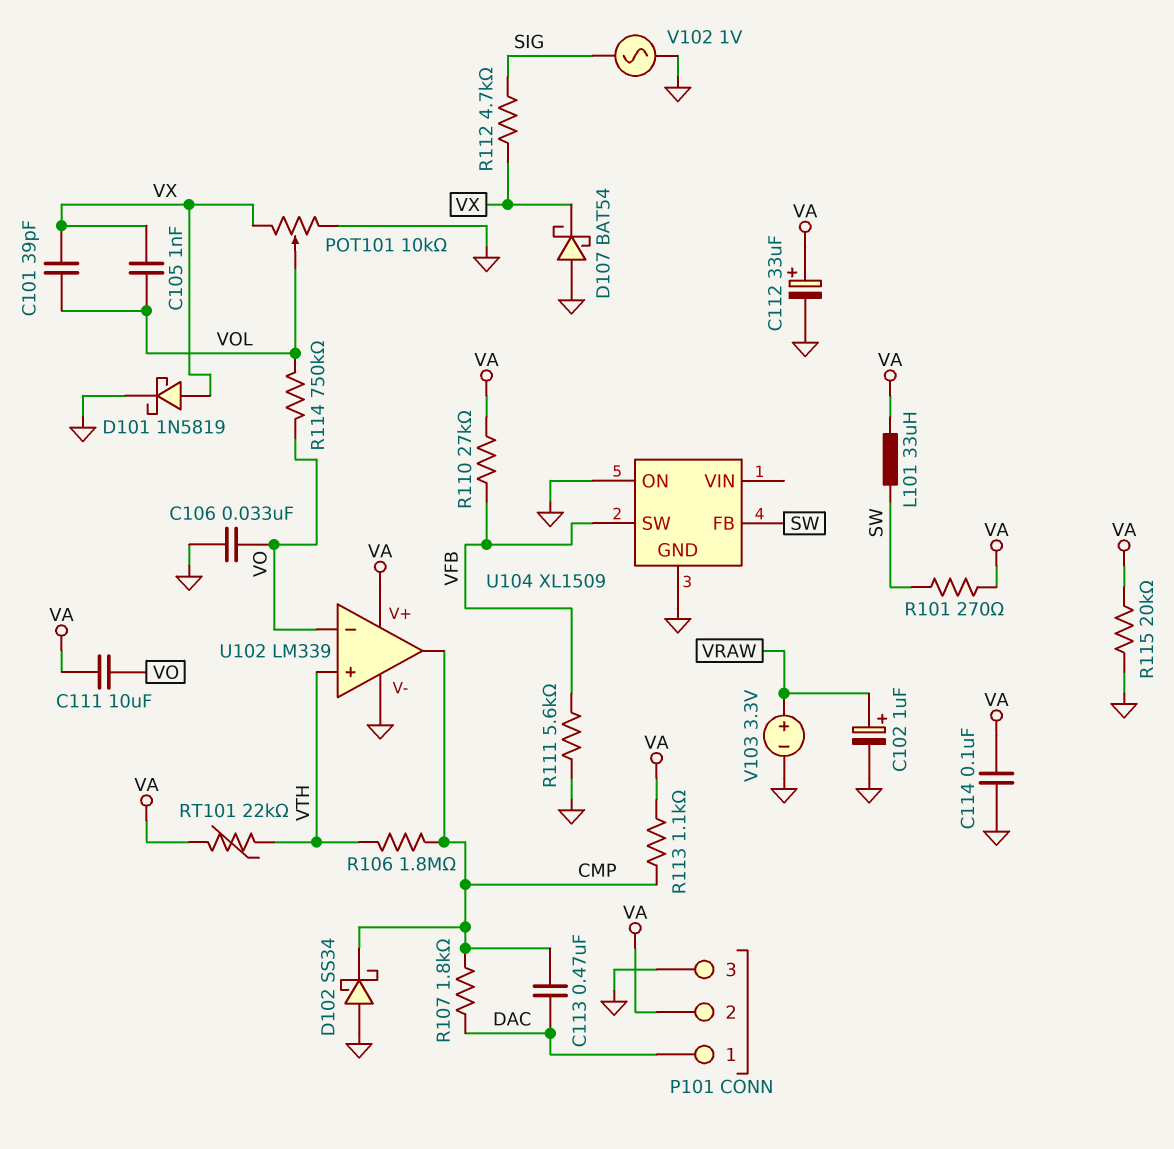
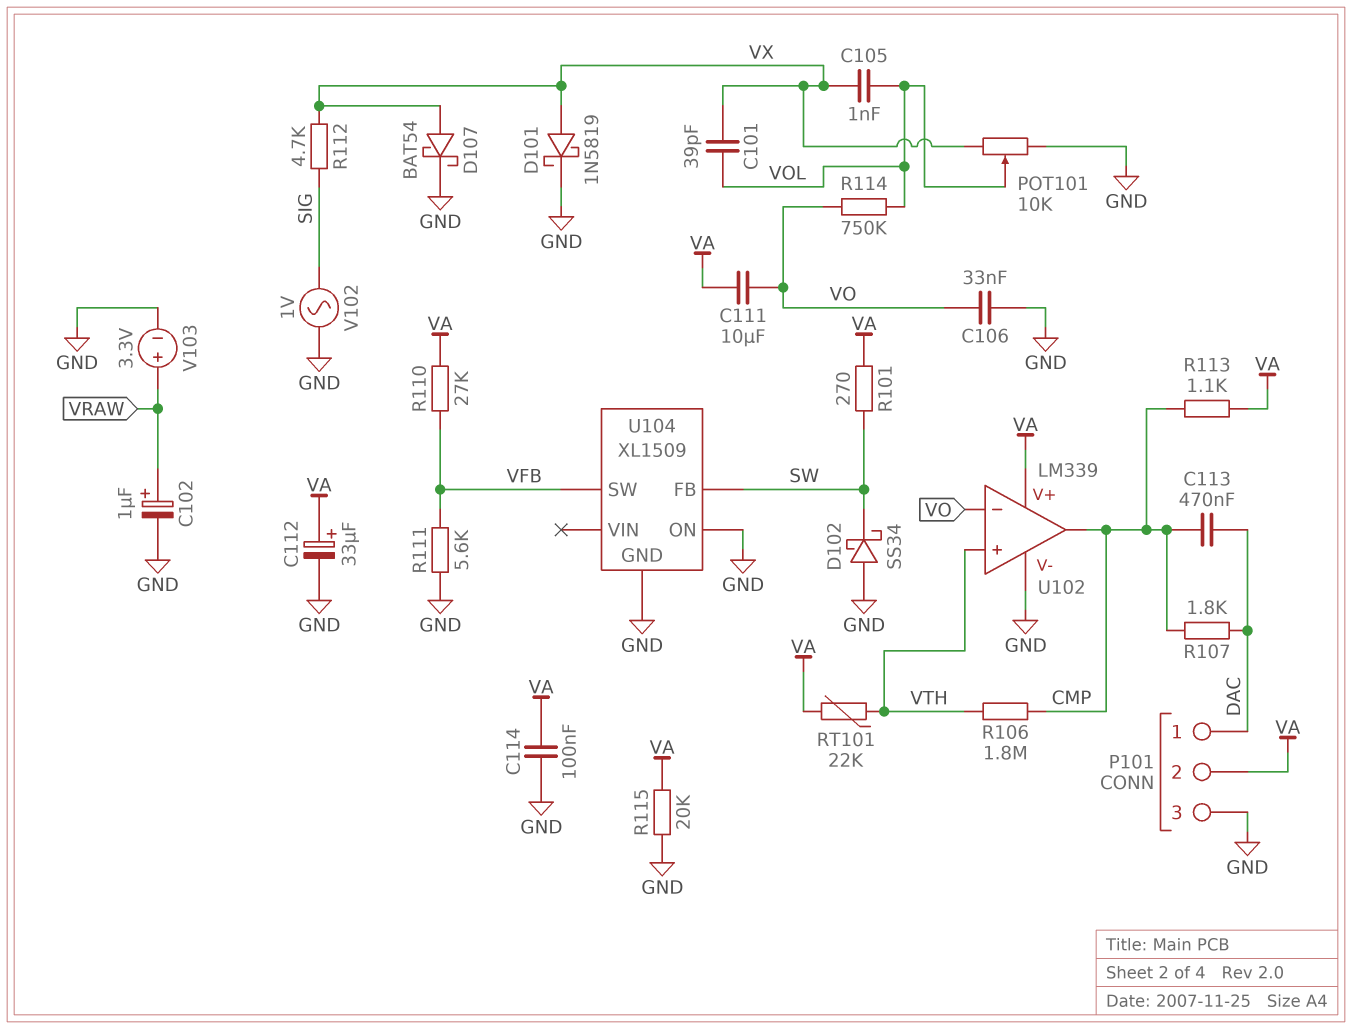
D102: schottky SS34 (A GND, K CMP) -> schottky SS34 (A GND, K SW)
D107: schottky BAT54 (A GND, K VX) -> schottky BAT54 (A VX, K GND)
L101: 33uH (SW, VA) -> none

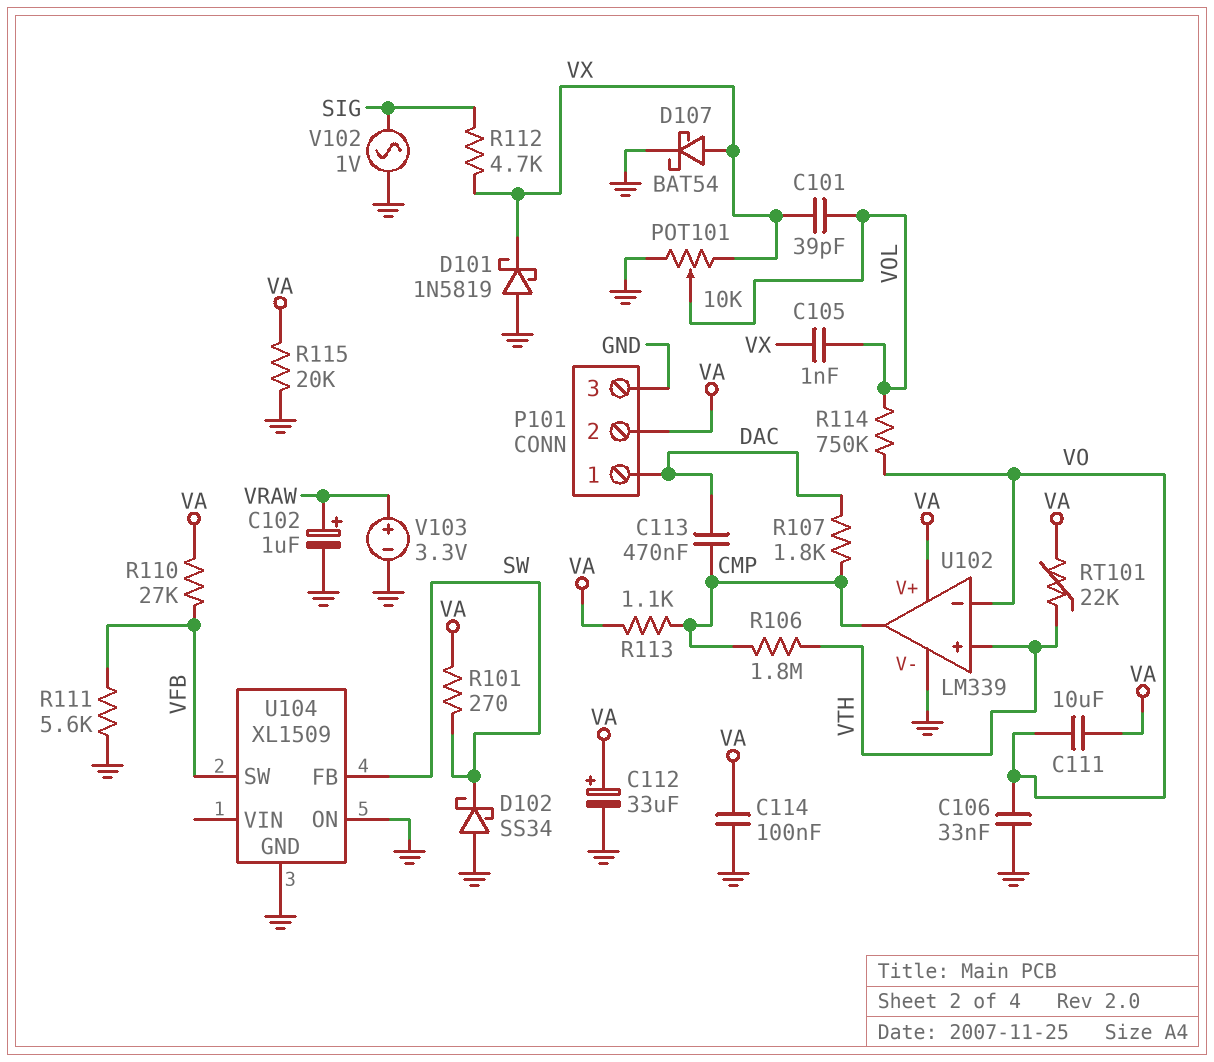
D101: schottky 1N5819 (A VX, K GND) -> schottky 1N5819 (A GND, K VX)

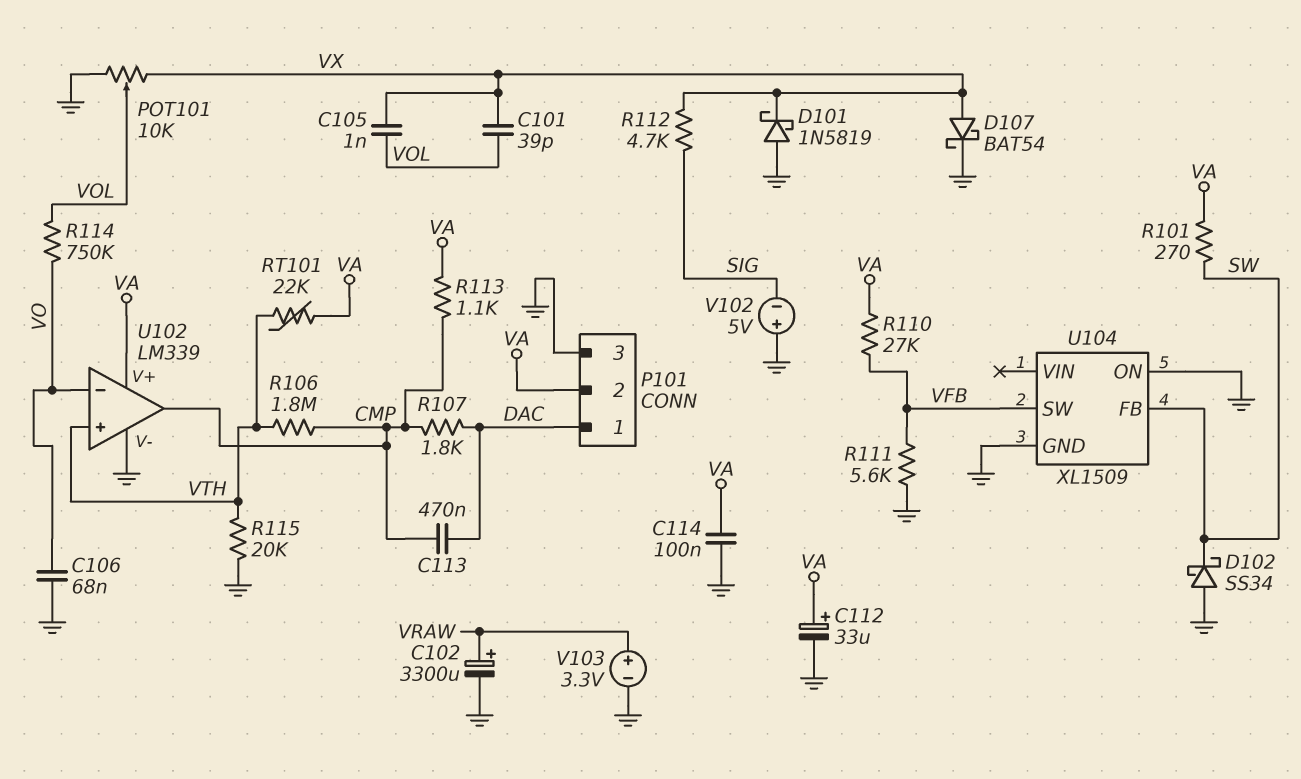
C102: 1uF (plus VRAW, minus GND) -> 3300uF (plus VRAW, minus GND)
C106: 33nF (GND, VO) -> 68nF (GND, VO)
C111: 10uF (VA, VO) -> none
R115: 20k (GND, VA) -> 20k (GND, VTH)
V102: AC 1V (GND, SIG) -> 5V (plus GND, minus SIG)

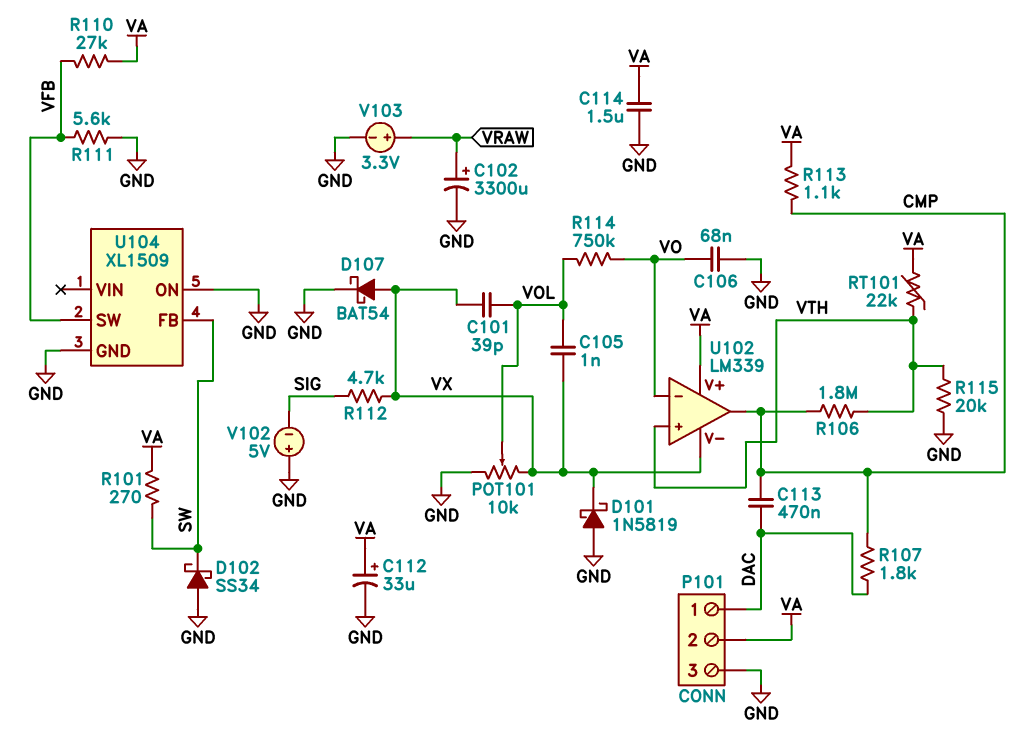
C114: 100nF (GND, VA) -> 1.5uF (GND, VA)
U102 pin V-: GND -> VX

